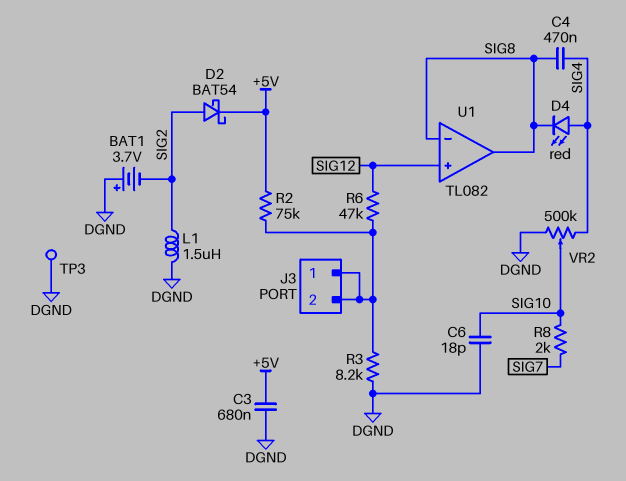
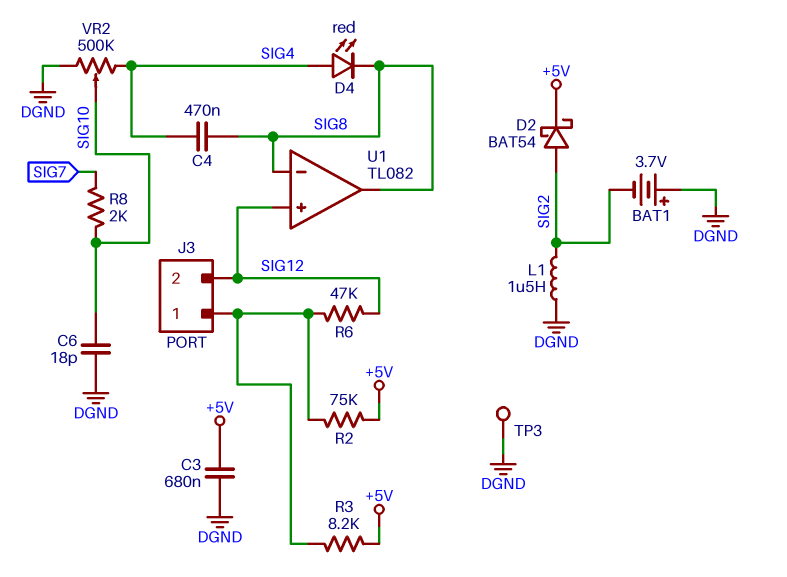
J3 pin 2: J3/1 -> SIG12
R3: 8.2k (DGND, J3/1) -> 8.2k (+5V, J3/1)

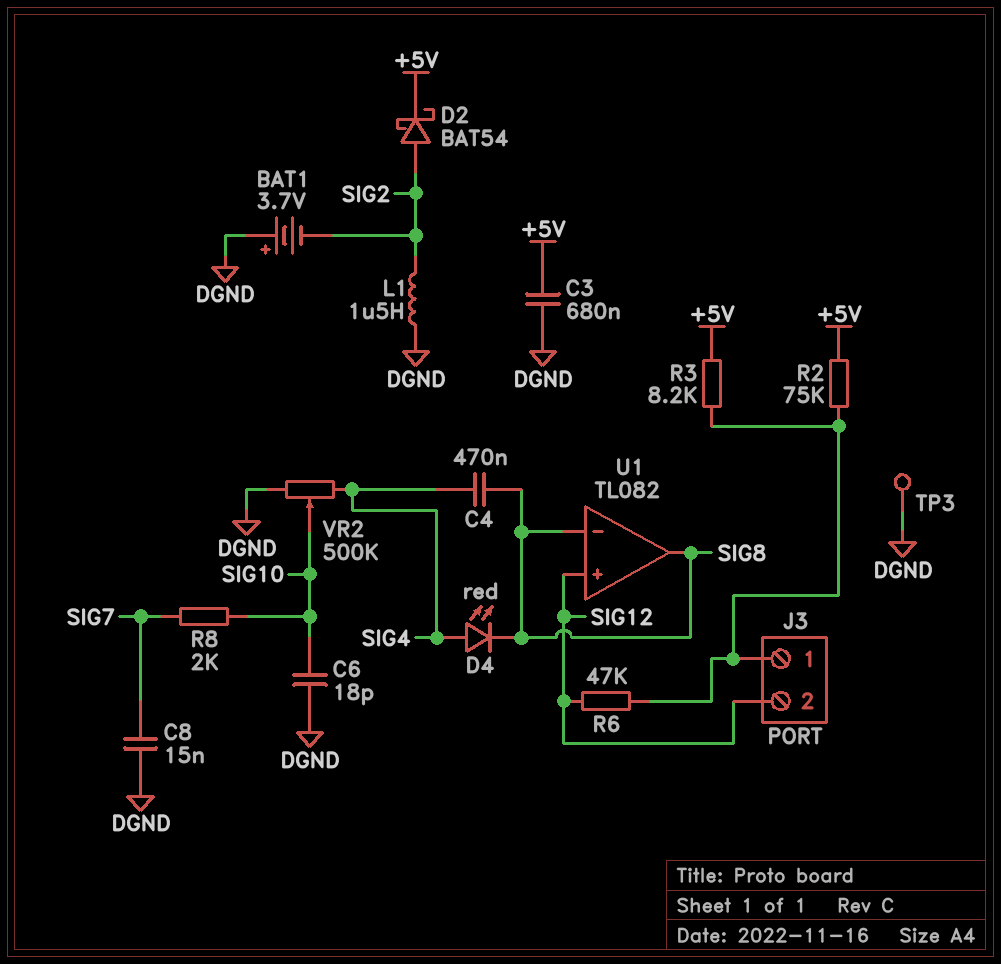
C8: none -> 15nF (DGND, SIG7)

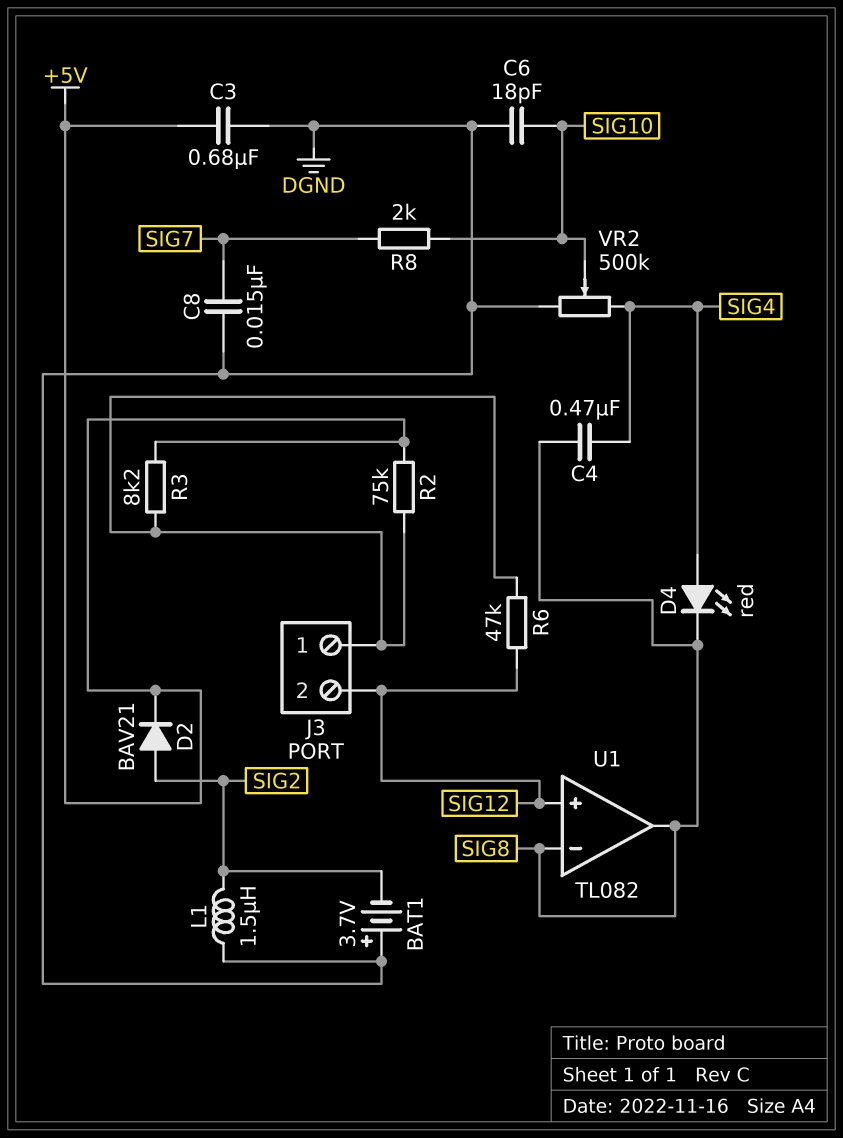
D2: schottky BAT54 (A SIG2, K +5V) -> diode BAV21 (A SIG2, K +5V)
TP3: test point (DGND) -> none

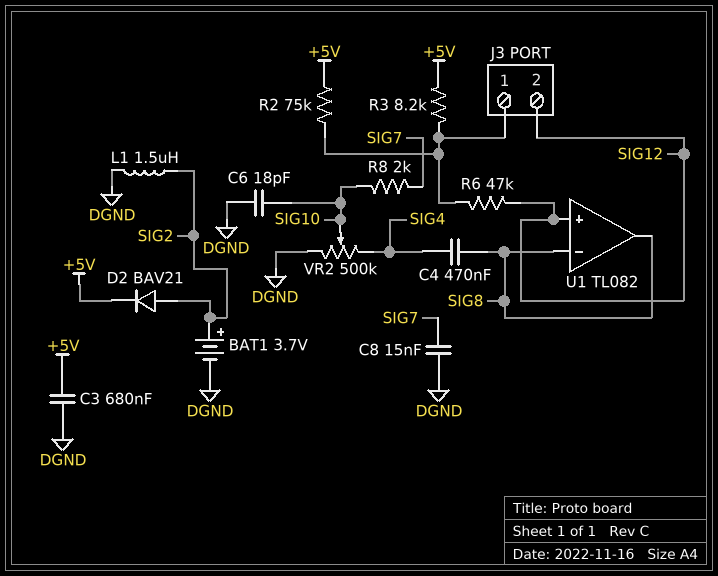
BAT1: 3.7V (plus DGND, minus SIG2) -> 3.7V (plus SIG2, minus DGND)
D4: LED red (A SIG4, K SIG8) -> none

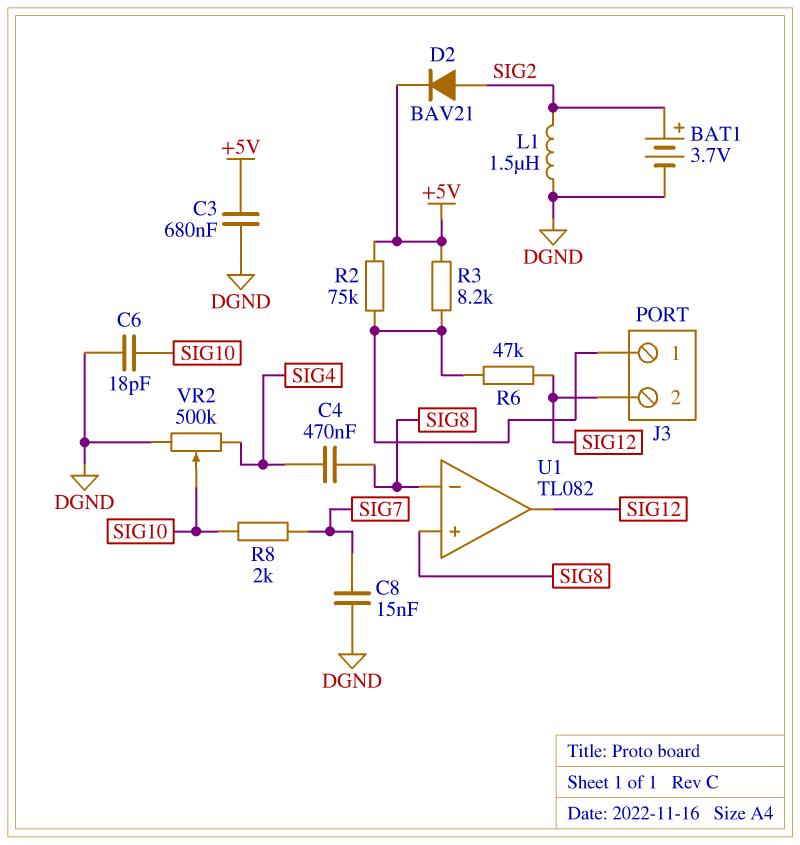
U1 pin in+: SIG12 -> SIG8
U1 pin out: SIG8 -> SIG12

